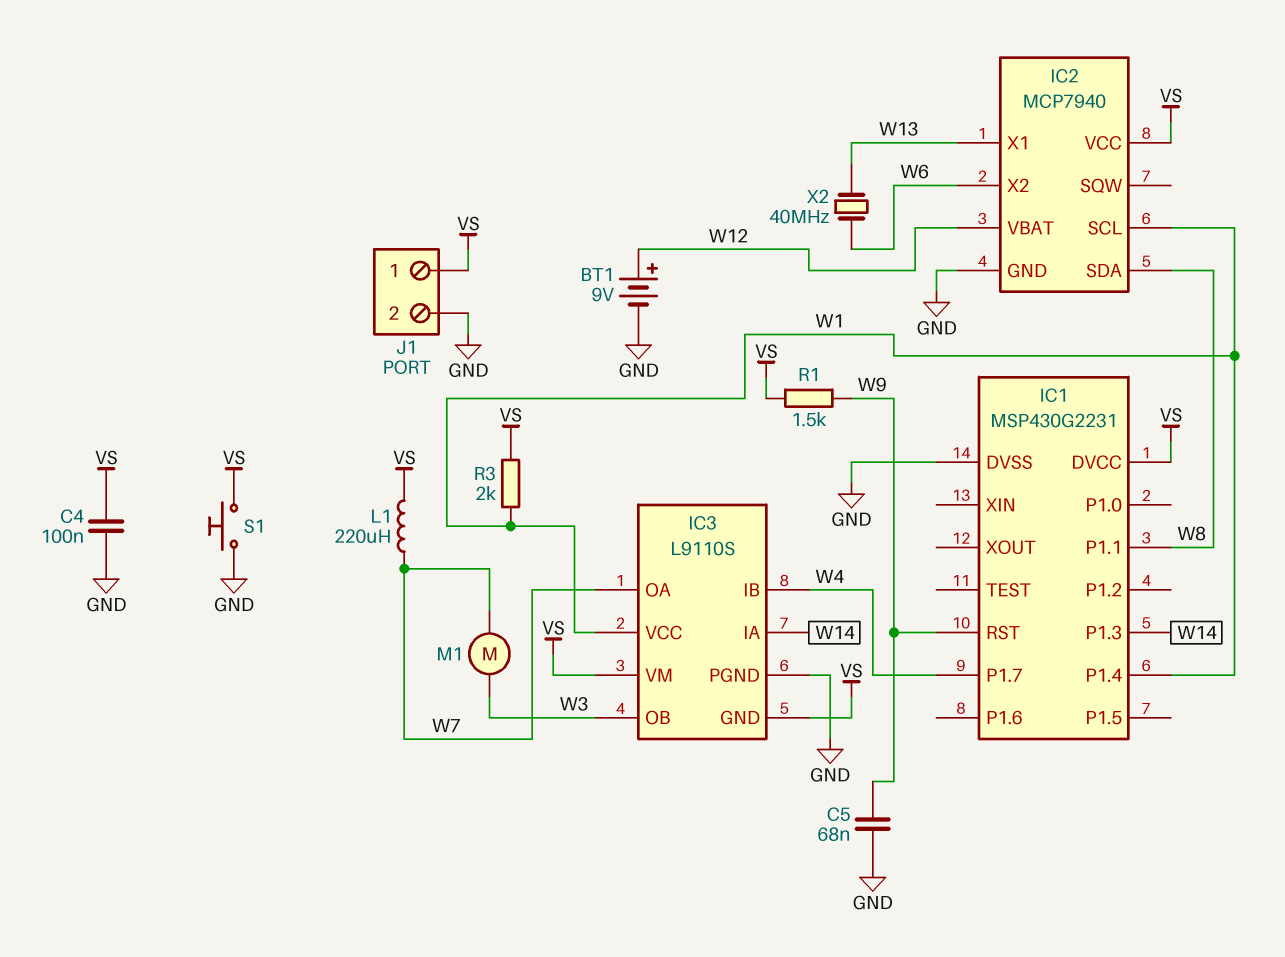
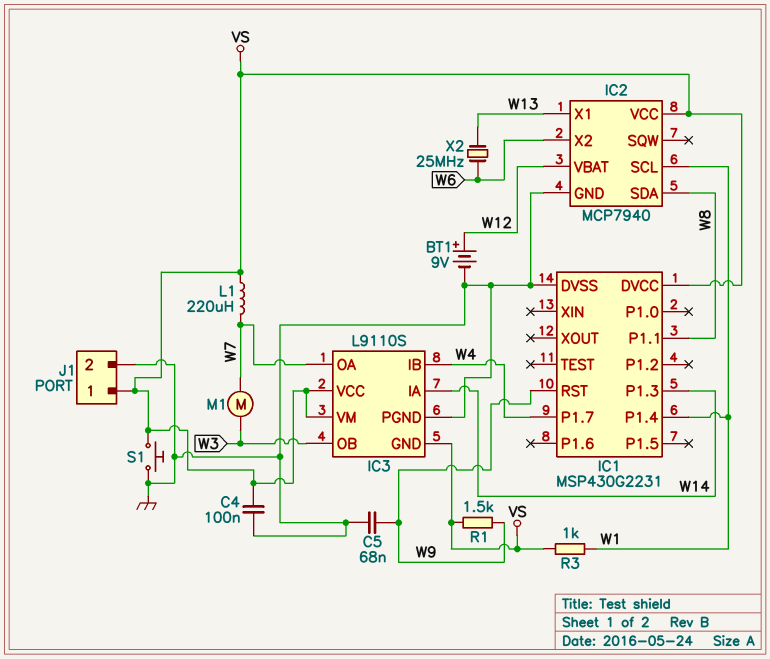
IC3 pin VCC: W1 -> VS
R3: 2k (VS, W1) -> 1k (VS, W1)
X2: 40MHz (W6, W13) -> 25MHz (W6, W13)

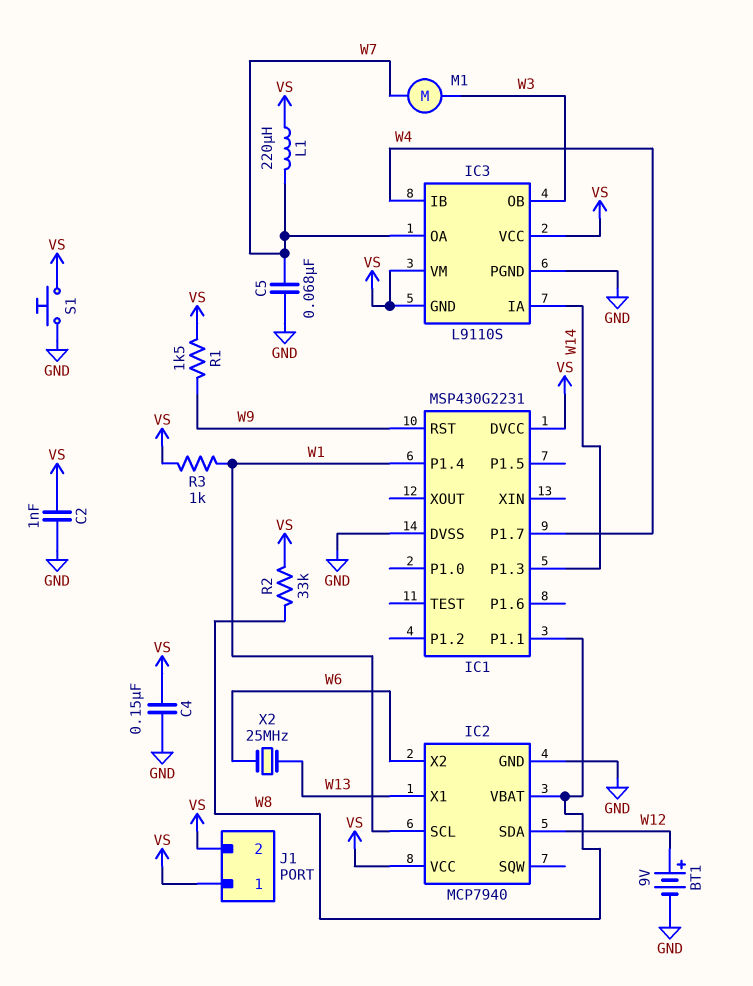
C2: none -> 1nF (GND, VS)
C4: 100nF (GND, VS) -> 150nF (GND, VS)
C5: 68nF (GND, W9) -> 68nF (GND, W7)
IC2 pin SDA: W8 -> W12
IC2 pin VBAT: W12 -> W8
J1 pin 2: GND -> VS
R2: none -> 33k (VS, W8)

